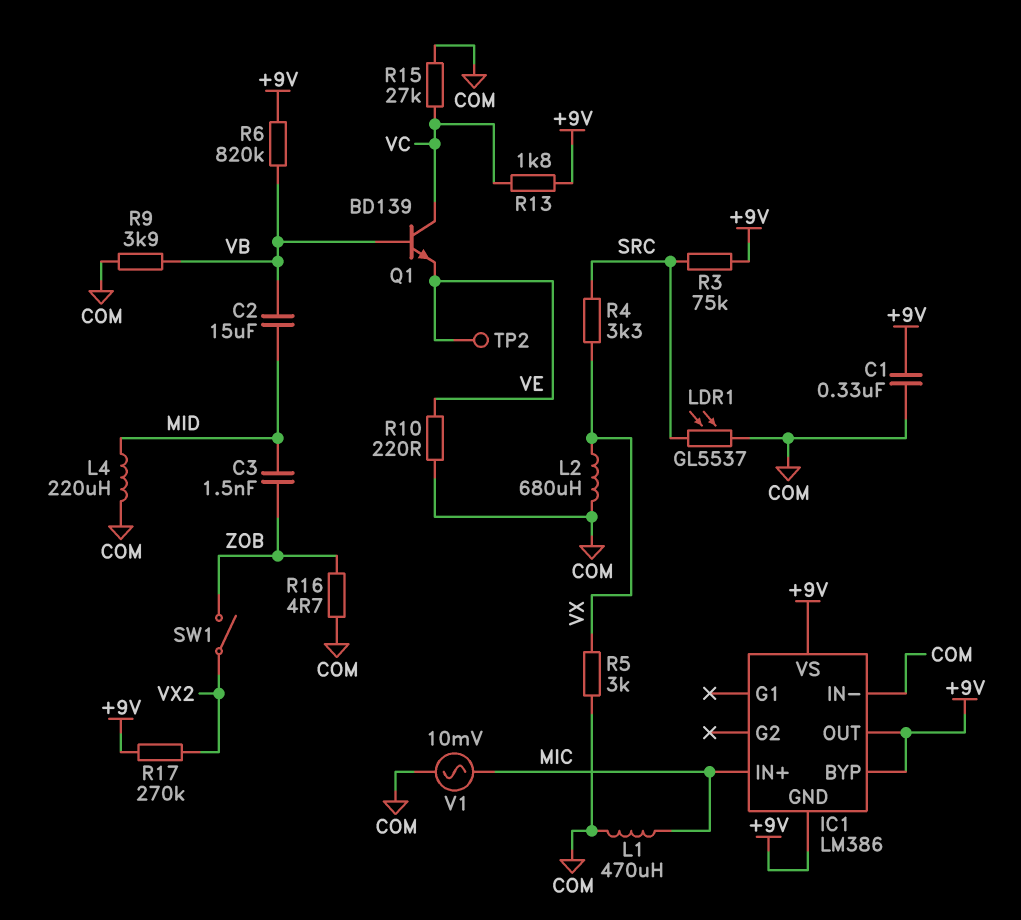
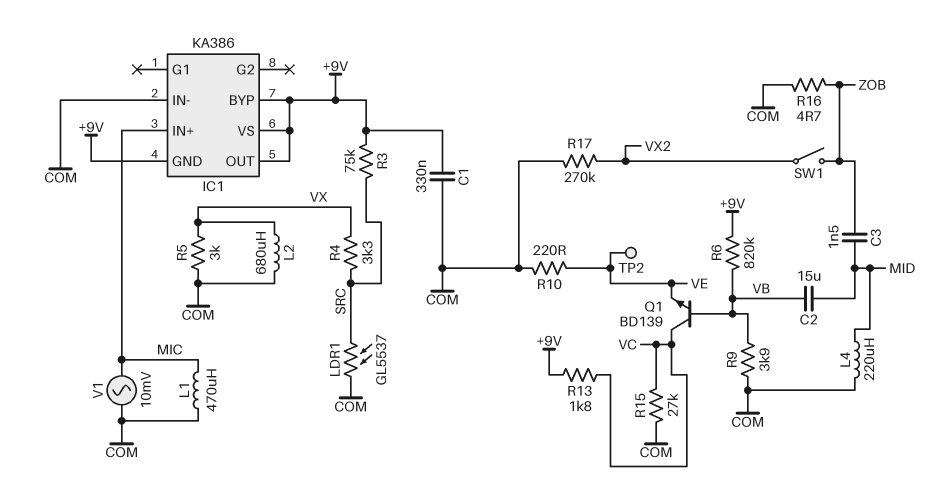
IC1: LM386 -> KA386
R17: 270k (+9V, VX2) -> 270k (COM, VX2)

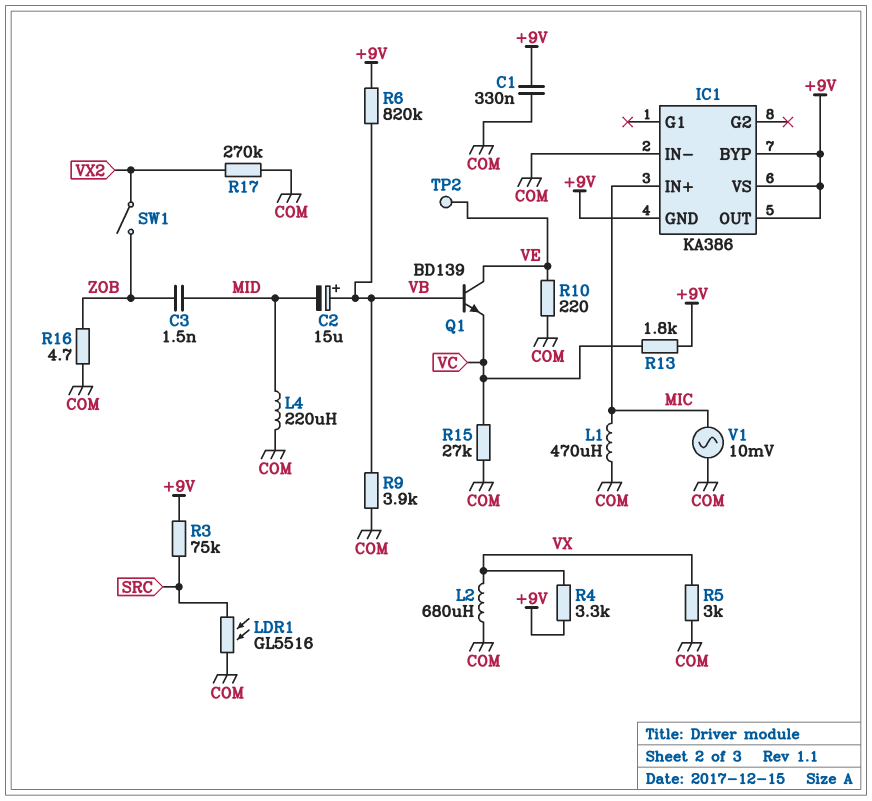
C2: 15uF (MID, VB) -> 15uF (plus VB, minus MID)
LDR1: GL5537 (COM, SRC) -> GL5516 (COM, SRC)
Q1: NPN BD139 (B VB, C VC, E VE) -> NPN BD139 (B VB, C VE, E VC)
R4: 3.3k (SRC, VX) -> 3.3k (+9V, VX)

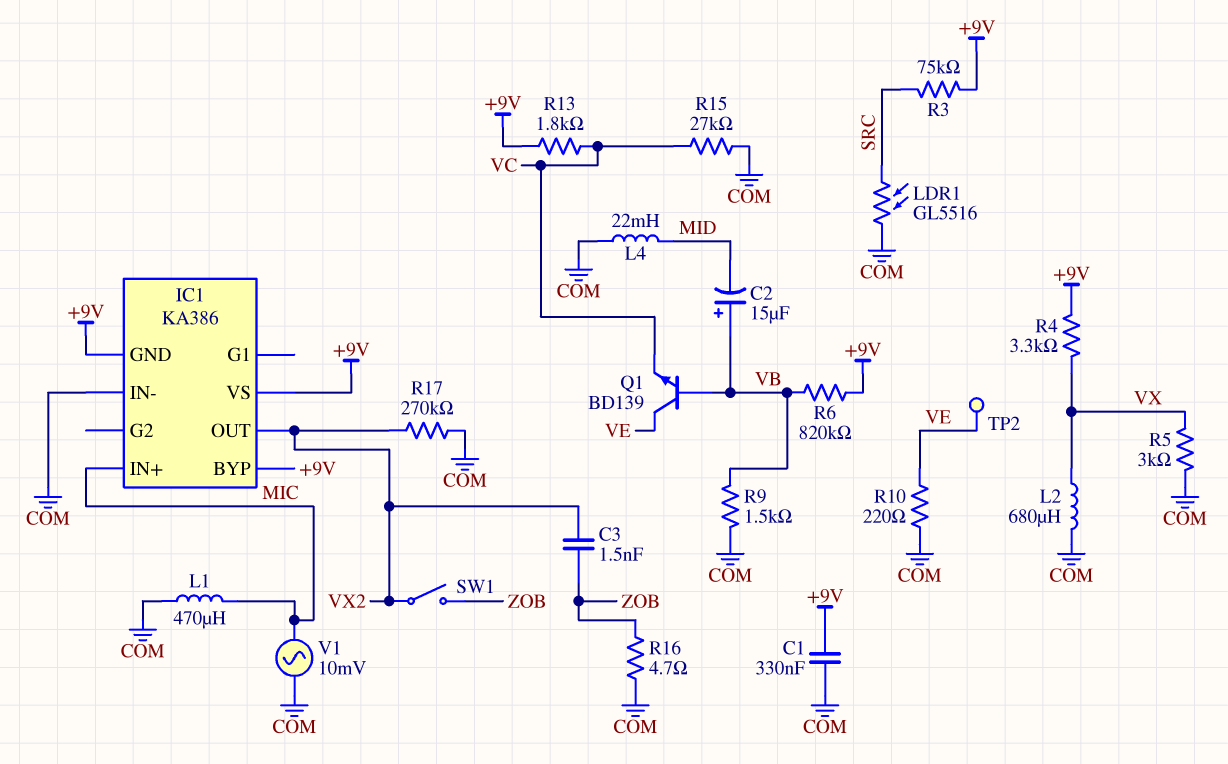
C3: 1.5nF (MID, ZOB) -> 1.5nF (VX2, ZOB)
IC1 pin OUT: +9V -> VX2
L4: 220uH (COM, MID) -> 22mH (COM, MID)
R9: 3.9k (COM, VB) -> 1.5k (COM, VB)

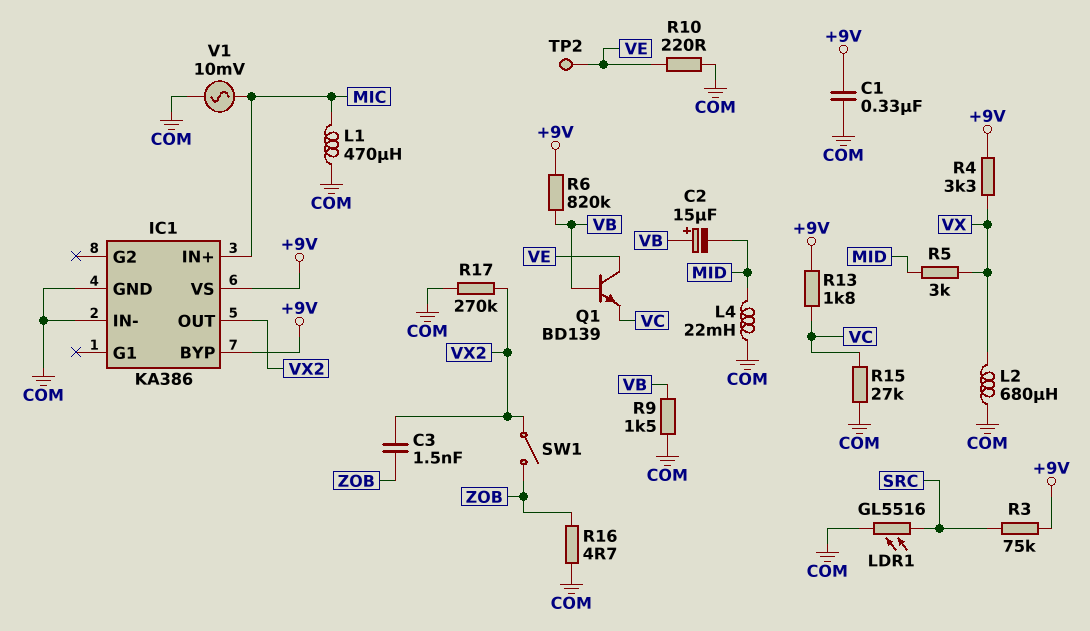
IC1 pin GND: +9V -> COM
R5: 3k (COM, VX) -> 3k (MID, VX)

